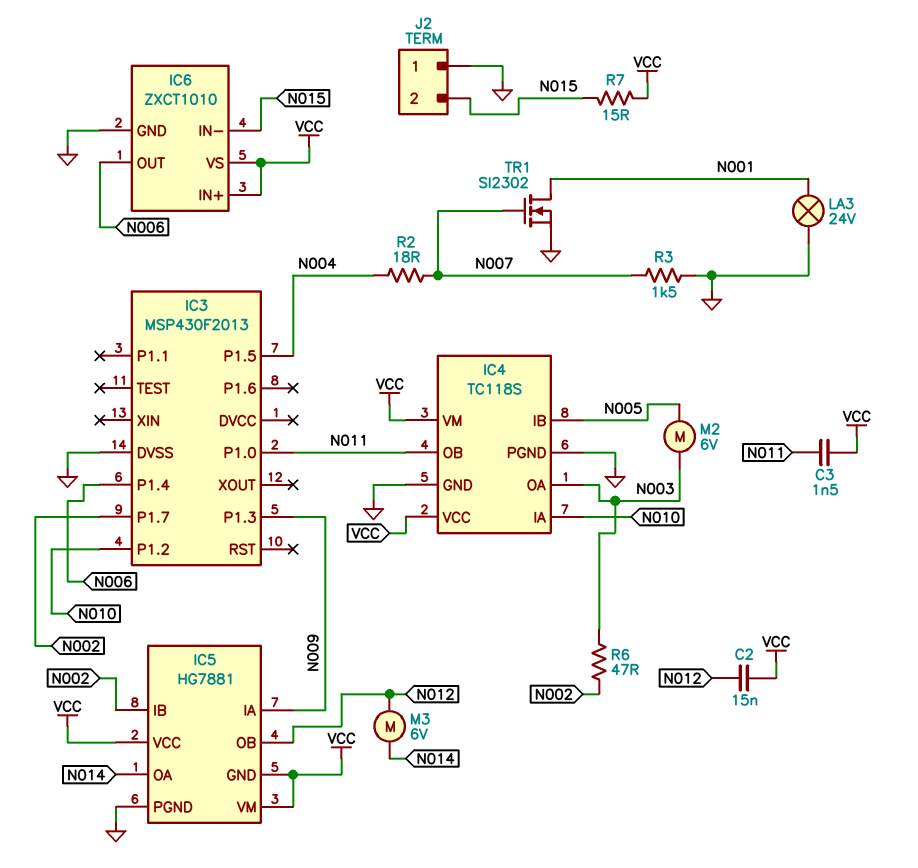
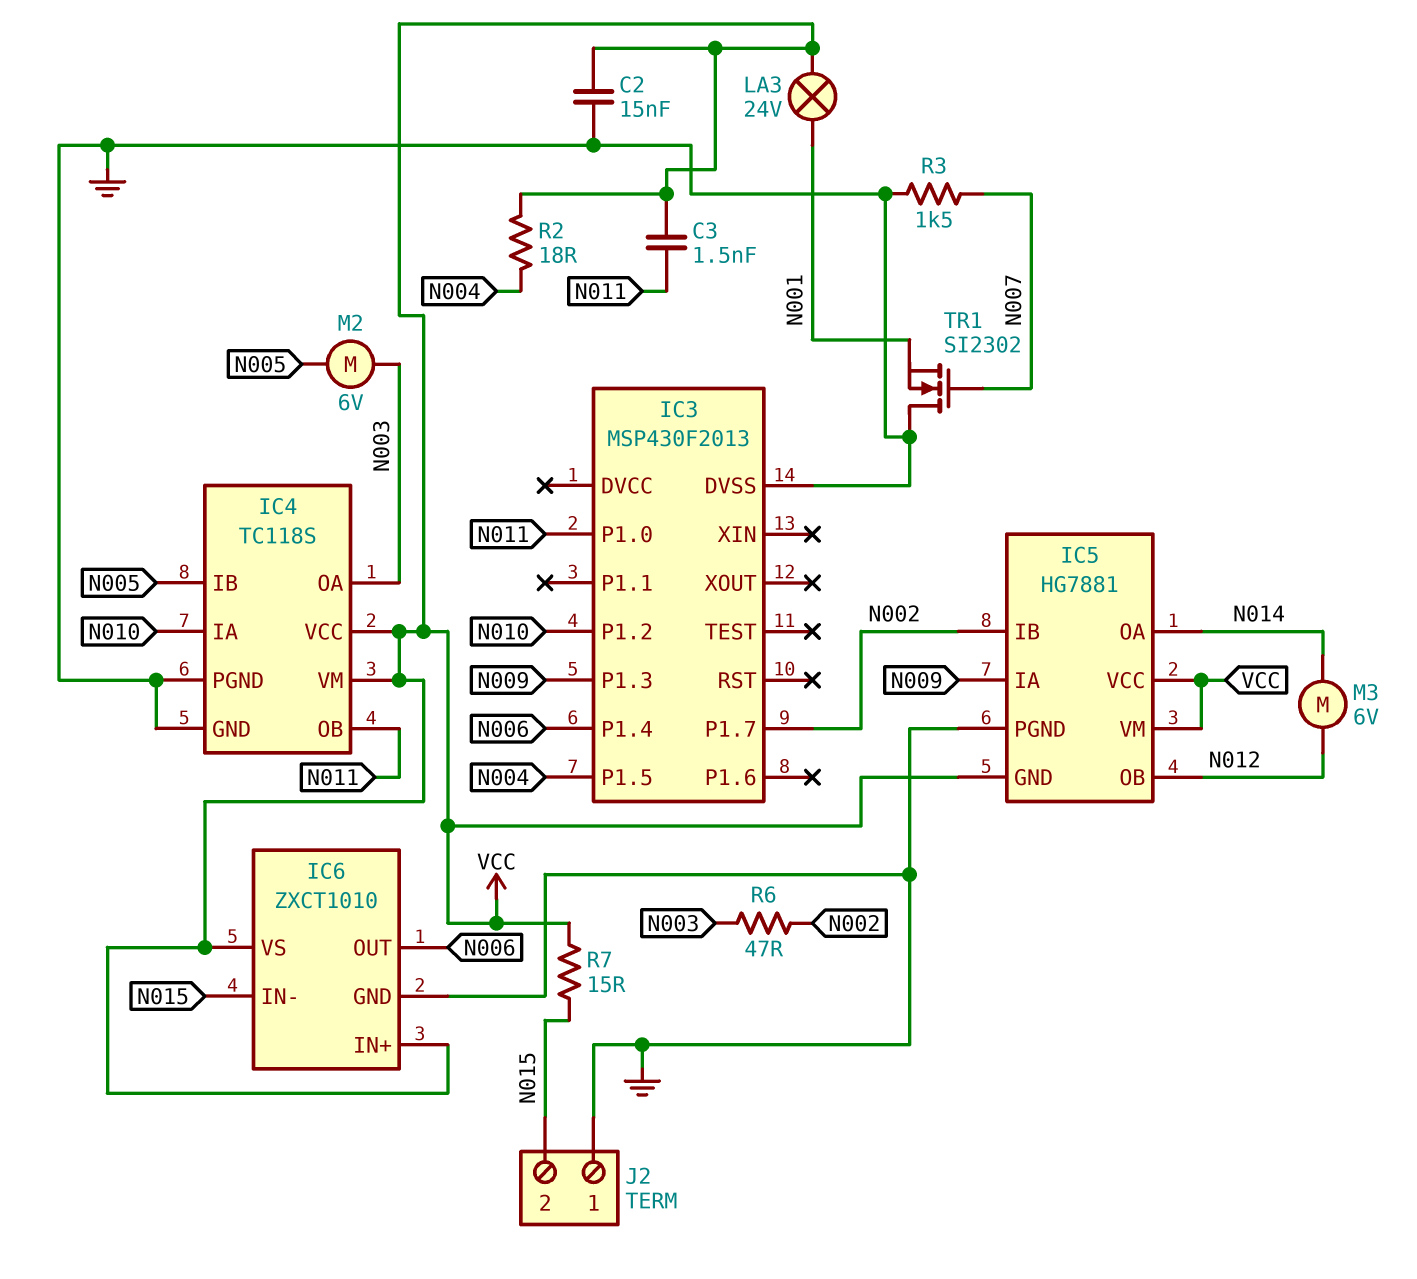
C2: 15nF (N012, VCC) -> 15nF (GND, VCC)
LA3: lamp 24V (GND, N001) -> lamp 24V (N001, VCC)
R2: 18 (N004, N007) -> 18 (N004, VCC)
TR1: NMOS SI2302 (G N007, D N001, S GND) -> NMOS SI2302 (G N007, D GND, S N001)

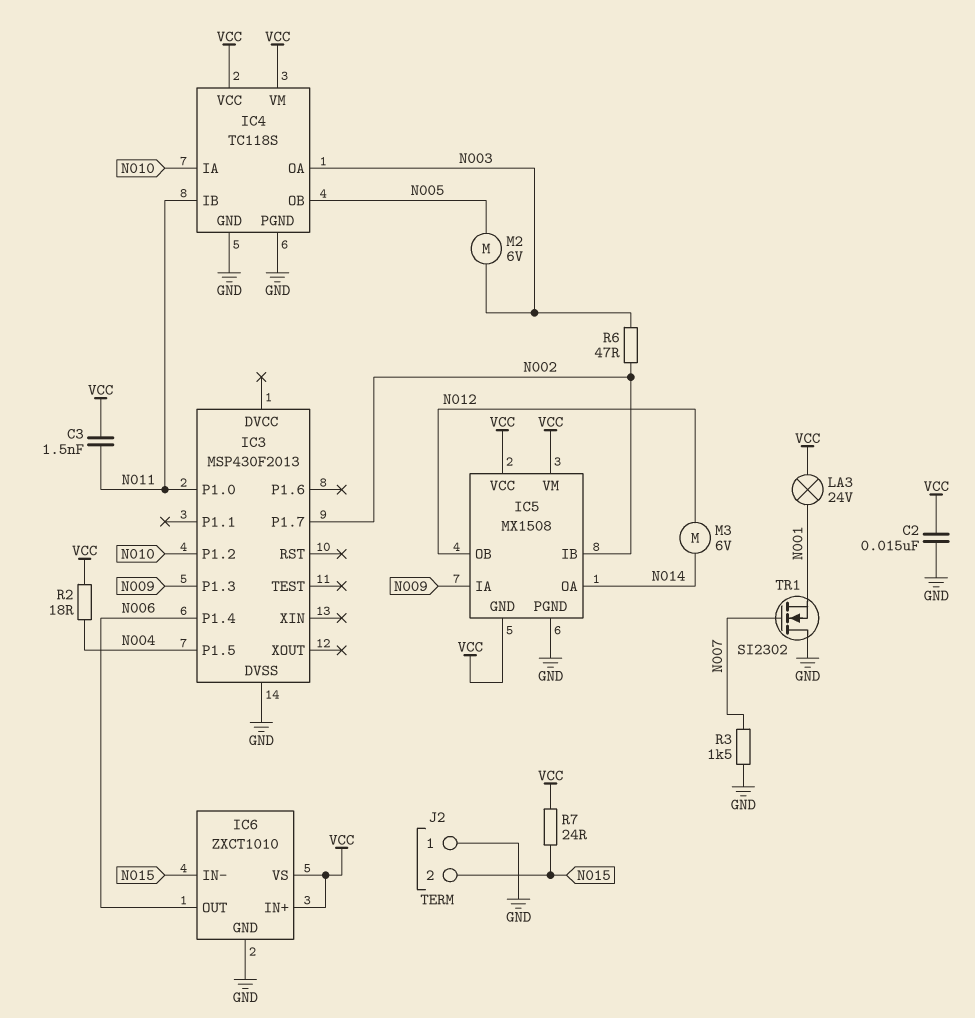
IC4 pin IB: N005 -> N011
IC4 pin OB: N011 -> N005
IC5: HG7881 -> MX1508
R7: 15 (N015, VCC) -> 24 (N015, VCC)

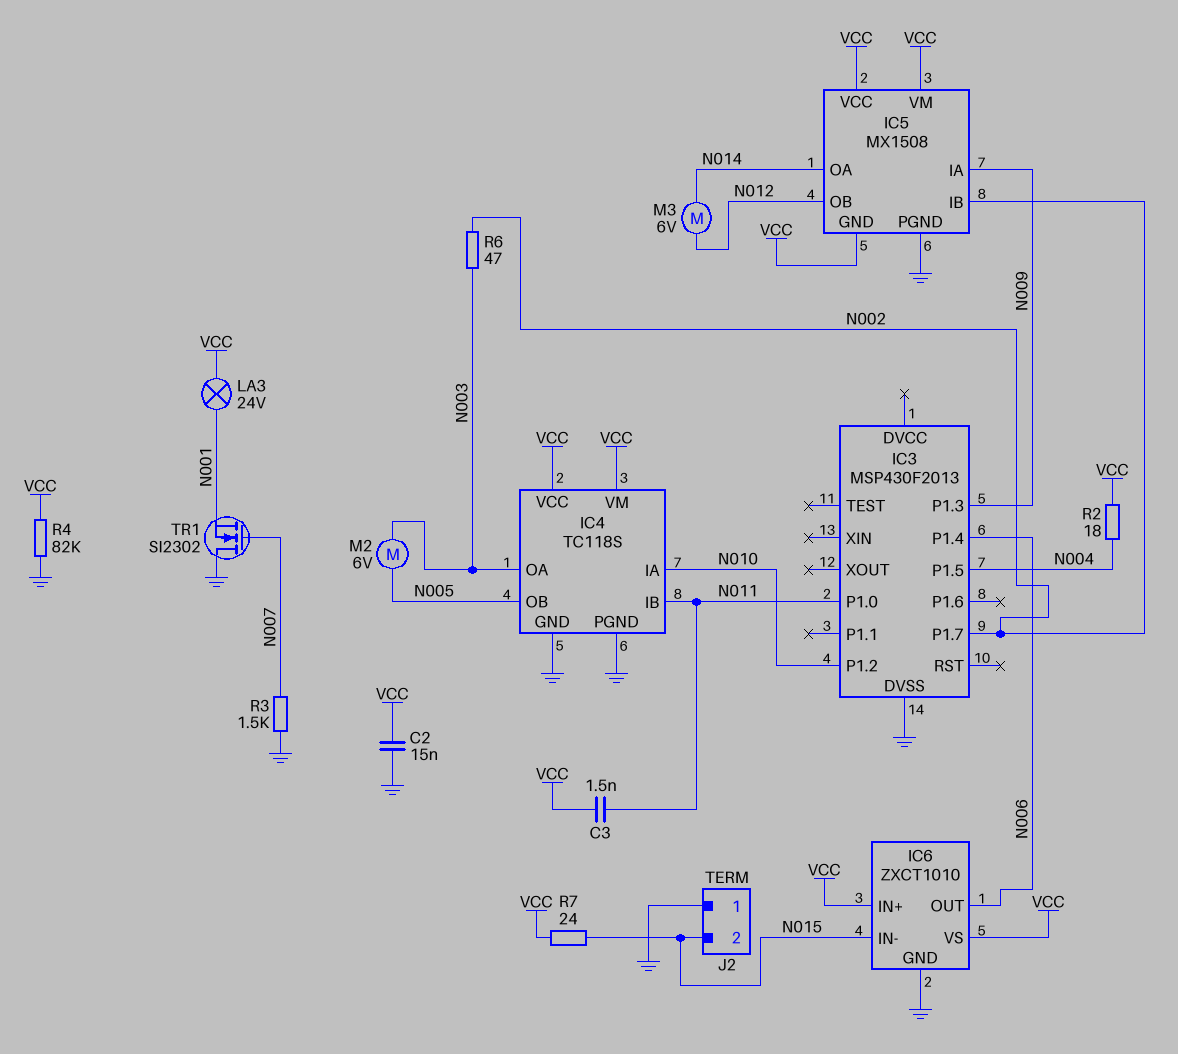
R4: none -> 82k (GND, VCC)

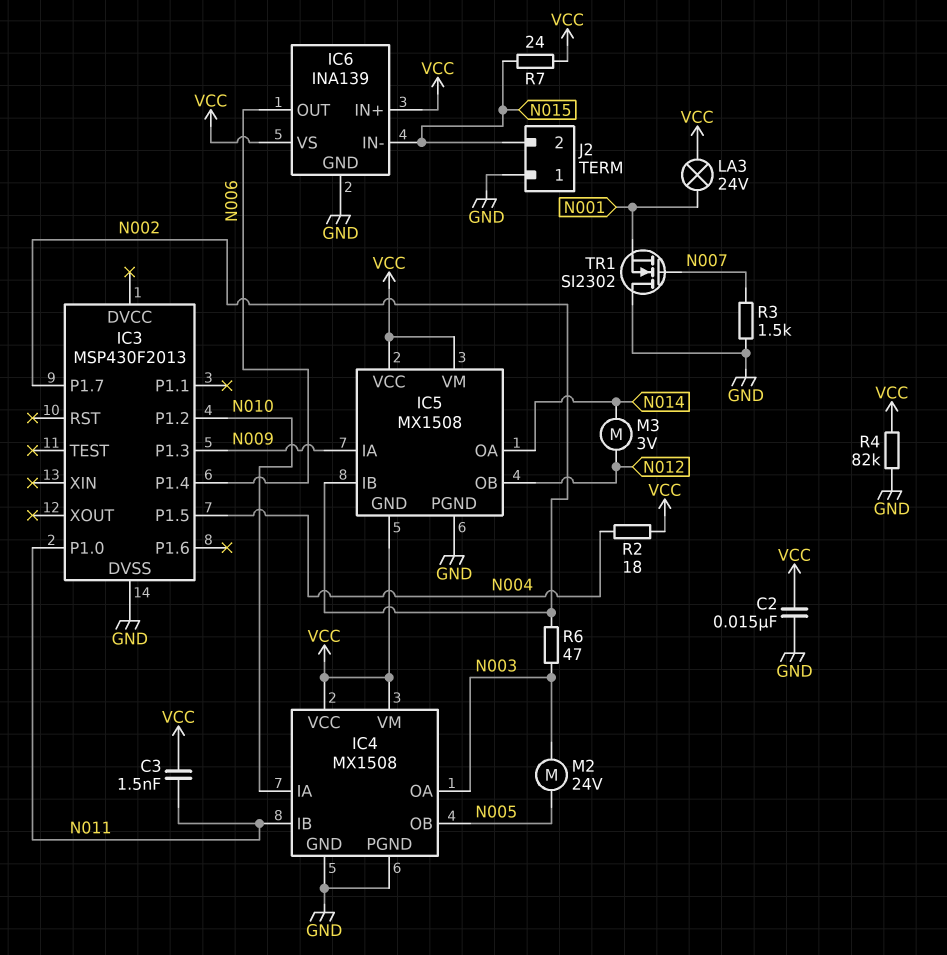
IC4: TC118S -> MX1508
IC6: ZXCT1010 -> INA139
M2: motor 6V (N003, N005) -> motor 24V (N003, N005)
M3: motor 6V (N012, N014) -> motor 3V (N012, N014)

